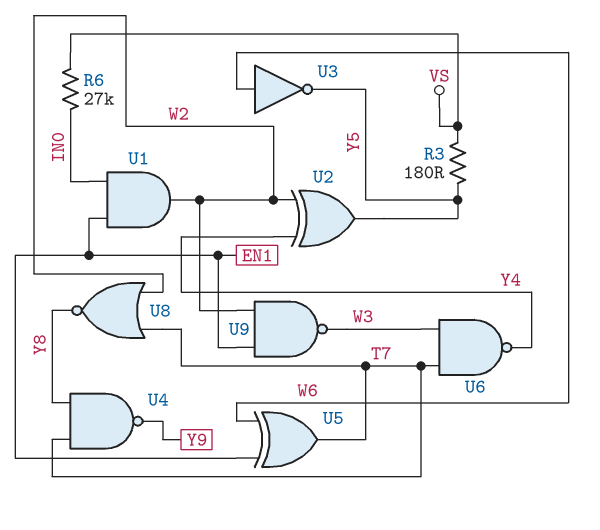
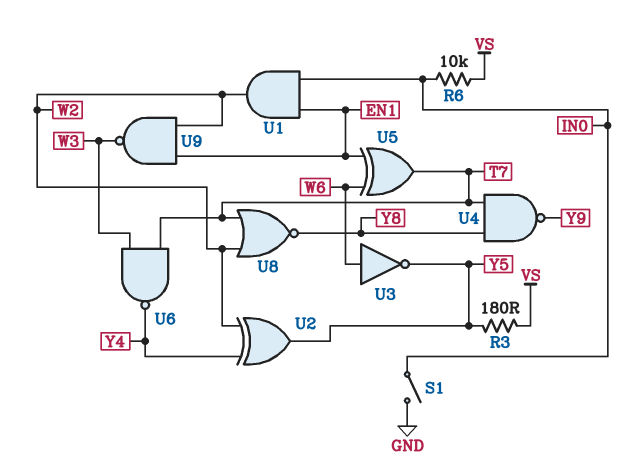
R6: 27k (IN0, VS) -> 10k (IN0, VS)
S1: none -> switch (GND, IN0)

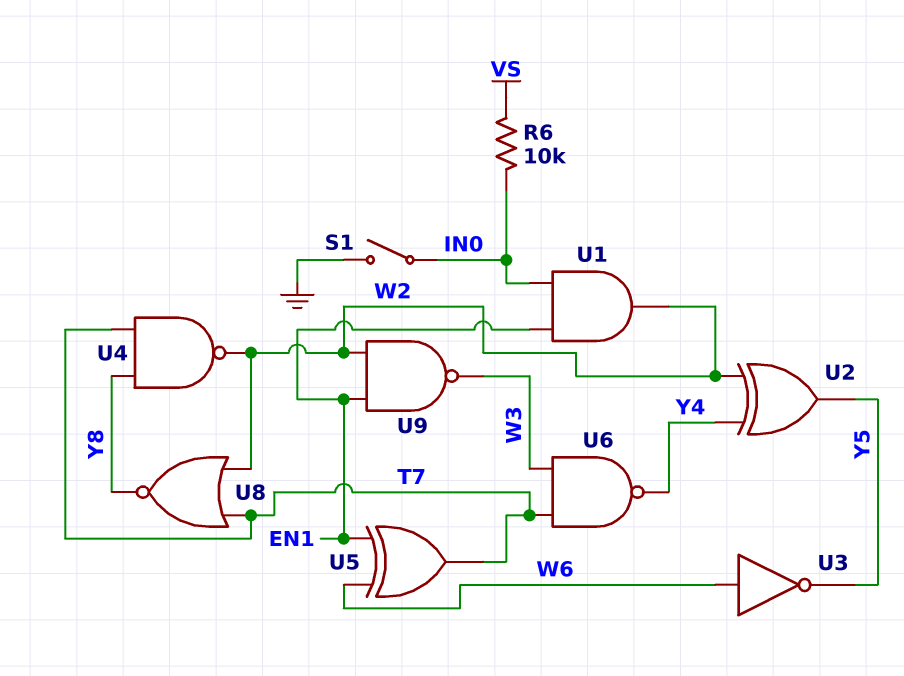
R3: 180 (VS, Y5) -> none
U4: NAND (in T7, in Y8, out Y9) -> NAND (in T7, in Y8, out W2)

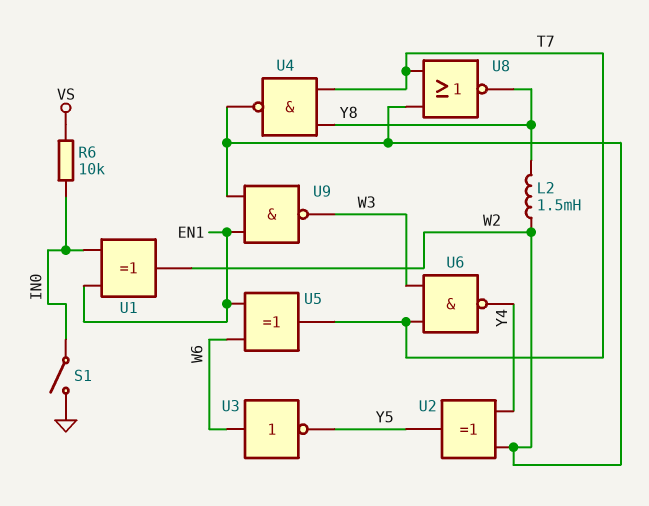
L2: none -> 1.5mH (W2, Y8)
U1: AND (in EN1, in IN0, out W2) -> XOR (in EN1, in IN0, out W2)

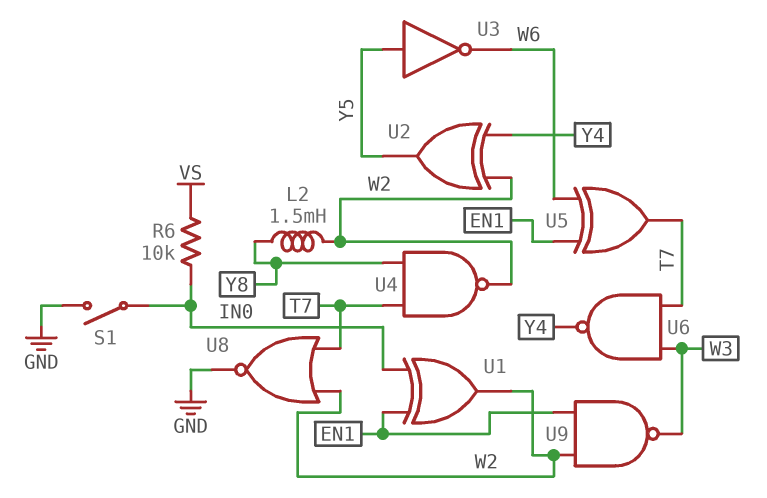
U3: NOT (in W6, out Y5) -> NOT (in Y5, out W6)
U8: NOR (in T7, in W2, out Y8) -> NOR (in T7, in W2, out GND)

